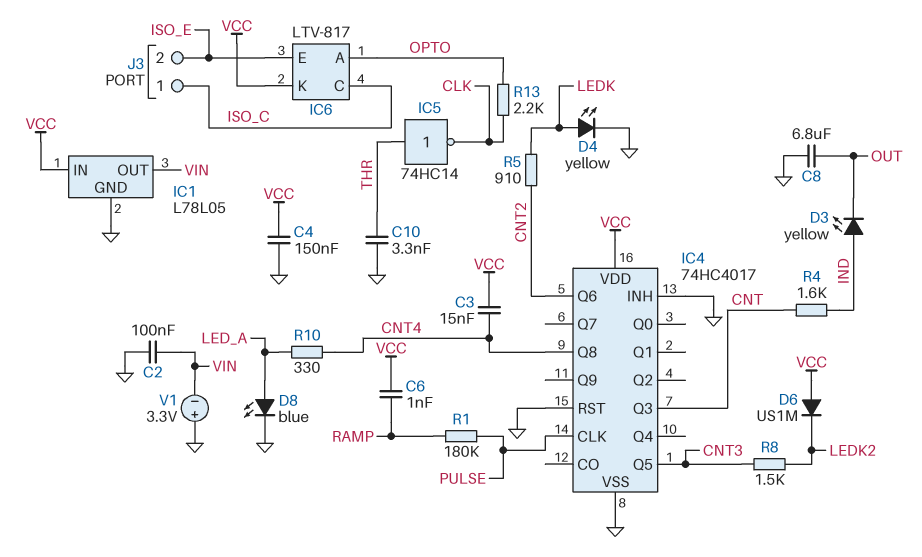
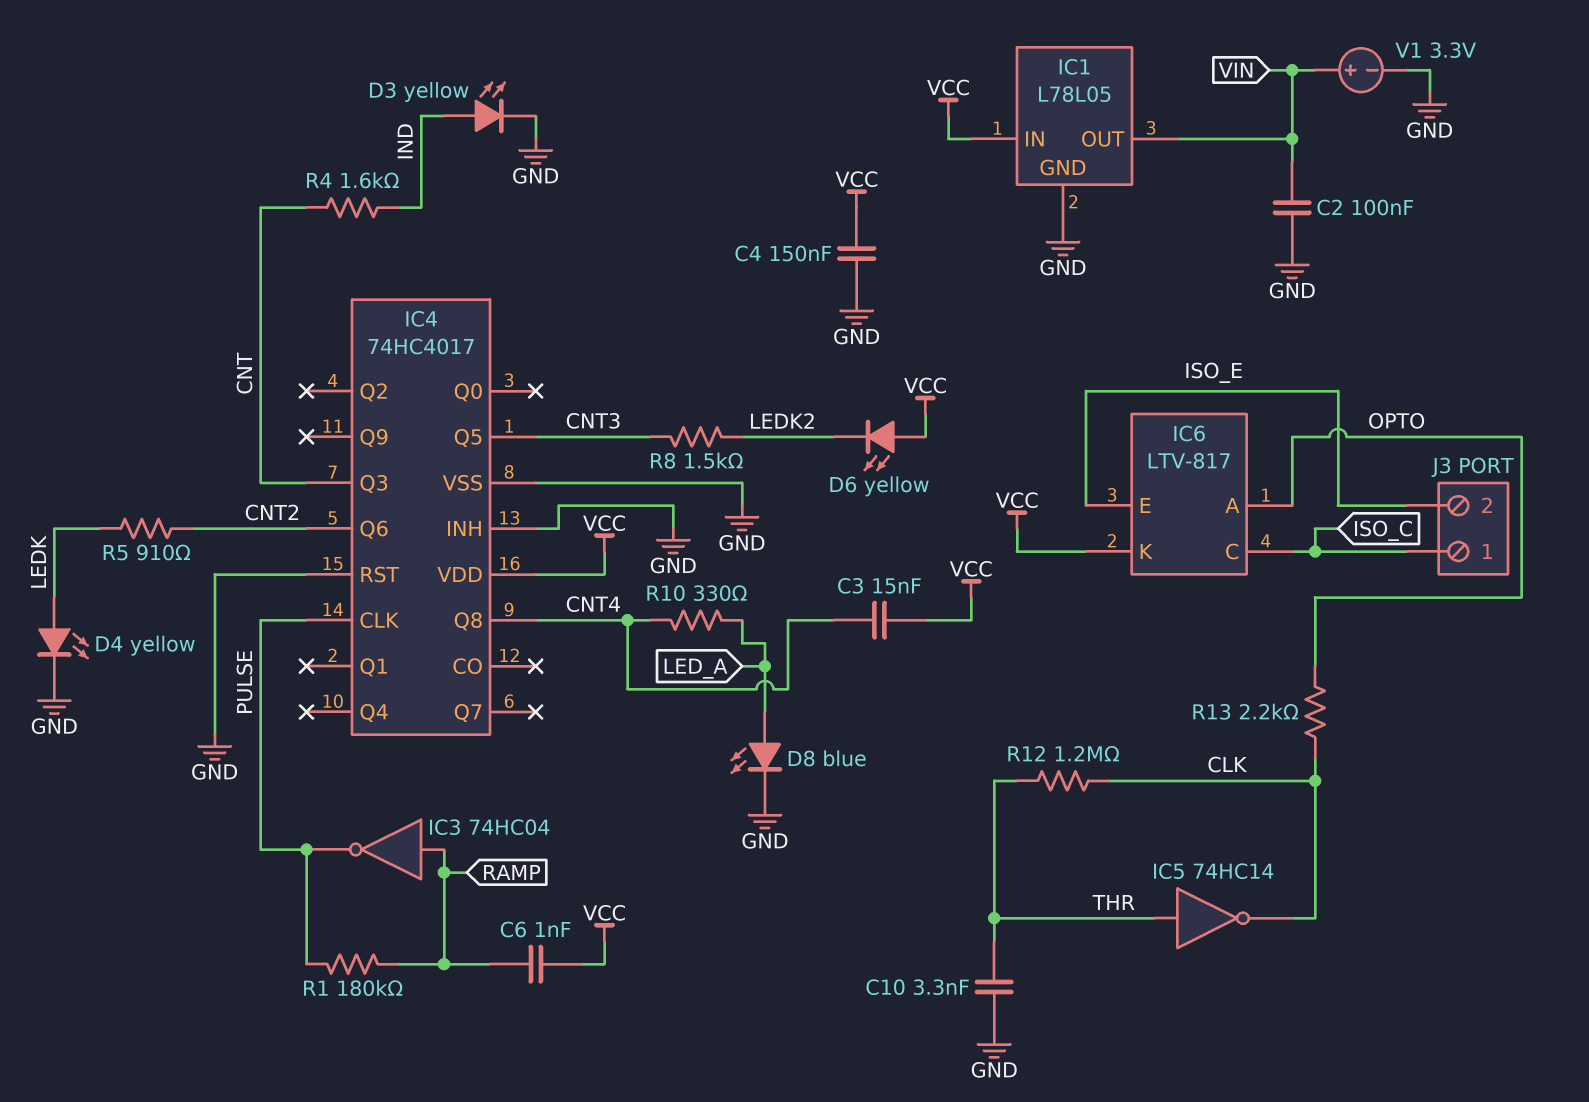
C8: 6.8uF (GND, OUT) -> none
D3: LED yellow (A IND, K OUT) -> LED yellow (A IND, K GND)
D6: diode US1M (A VCC, K LEDK2) -> LED yellow (A VCC, K LEDK2)
IC3: none -> NOT 74HC04 (in RAMP, out PULSE)
R12: none -> 1.2M (CLK, THR)
V1: 3.3V (plus GND, minus VIN) -> 3.3V (plus VIN, minus GND)

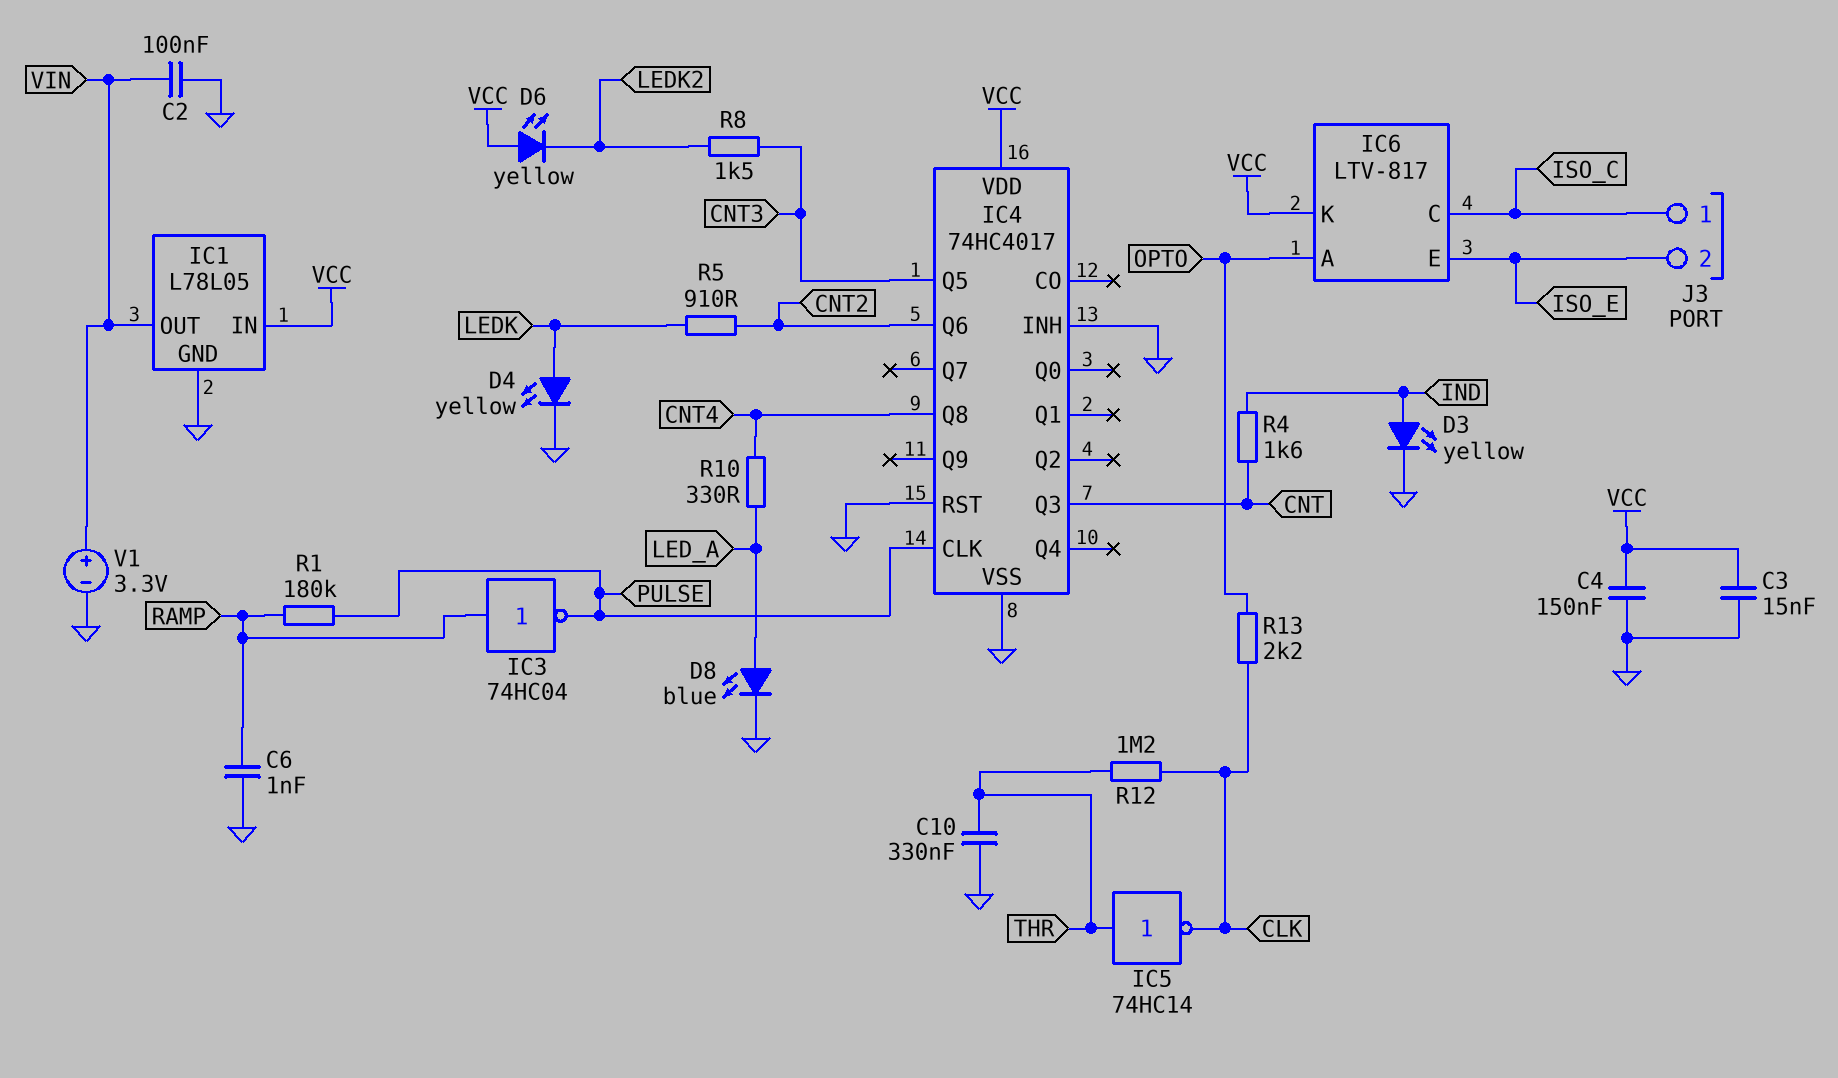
C3: 15nF (CNT4, VCC) -> 15nF (GND, VCC)
C6: 1nF (RAMP, VCC) -> 1nF (GND, RAMP)
C10: 3.3nF (GND, THR) -> 330nF (GND, THR)

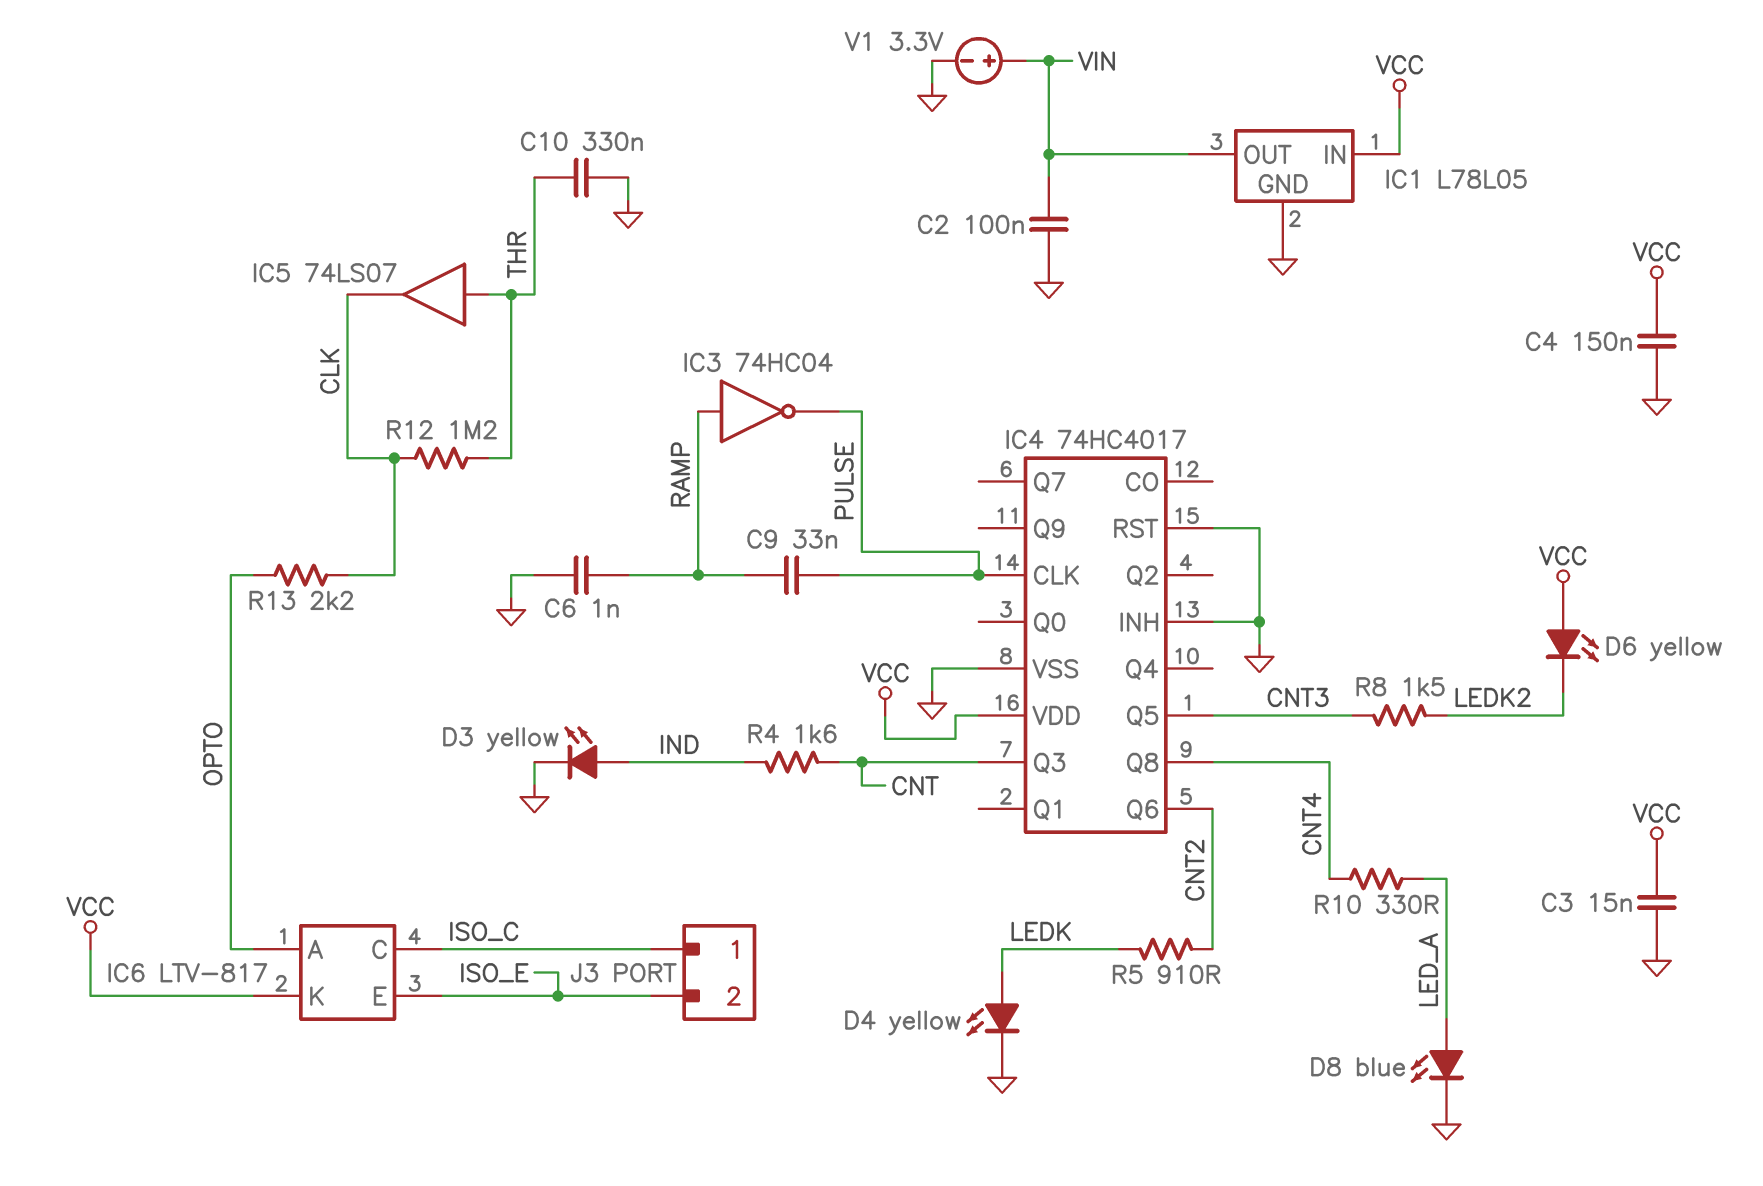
C9: none -> 33nF (PULSE, RAMP)
IC5: NOT 74HC14 (in THR, out CLK) -> buffer 74LS07 (in THR, out CLK)
R1: 180k (PULSE, RAMP) -> none

